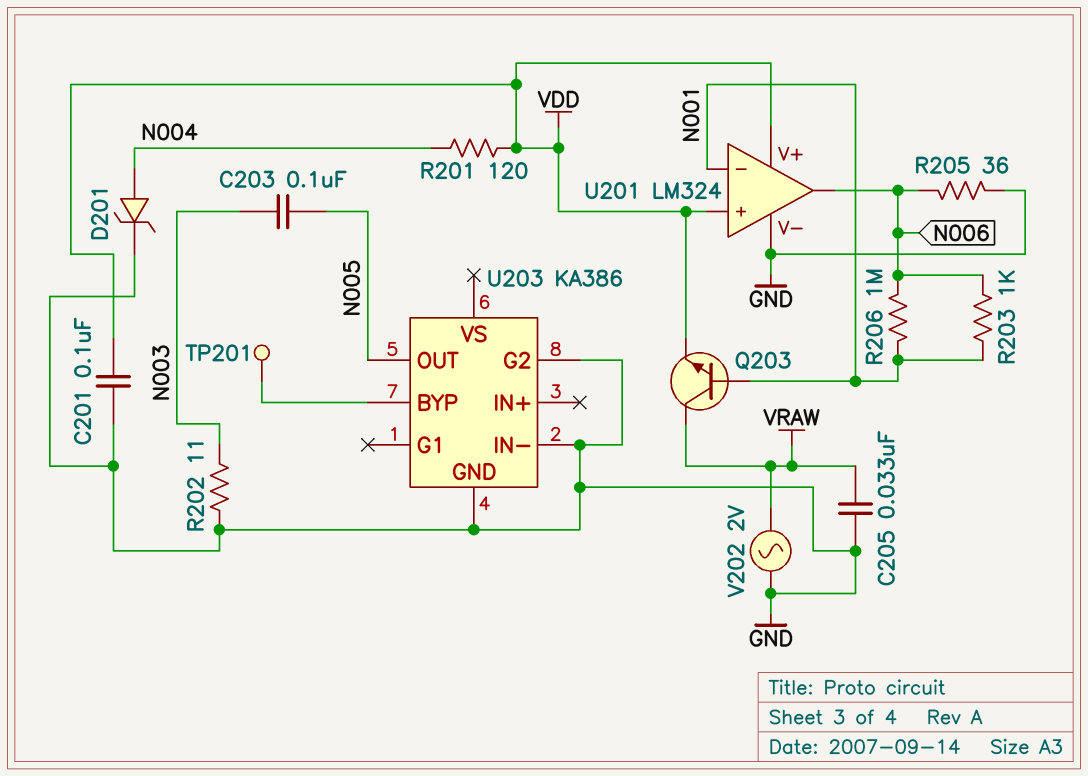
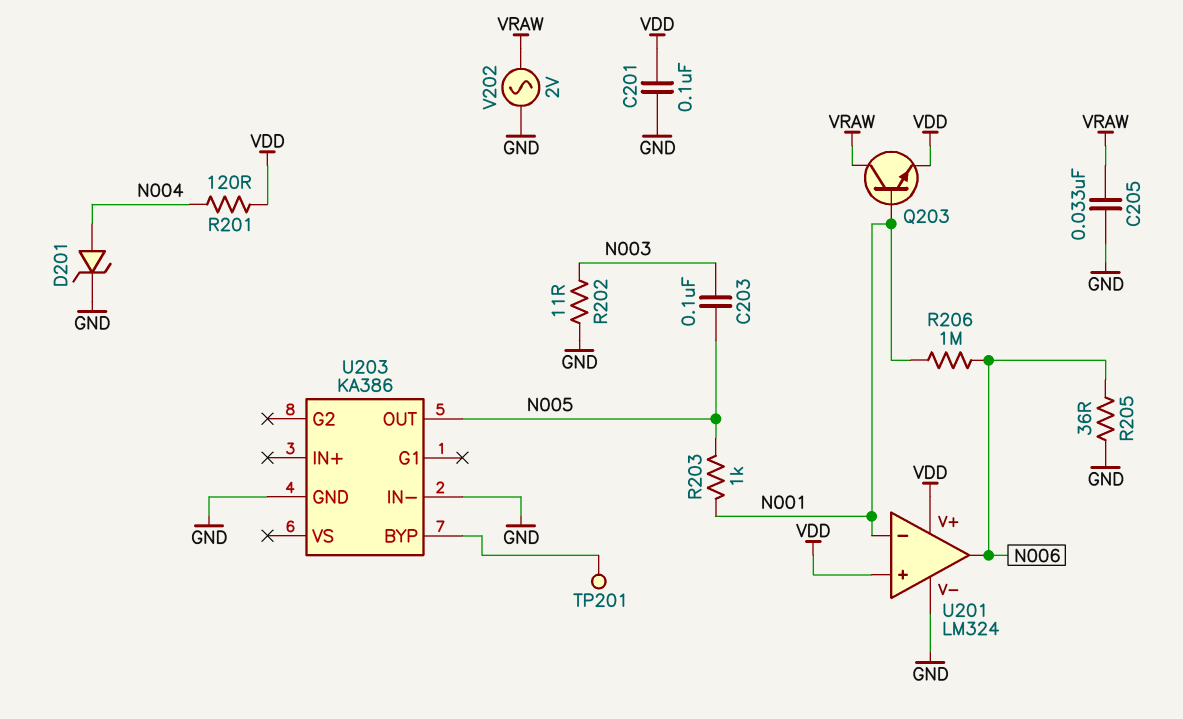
R203: 1k (N001, N006) -> 1k (N001, N005)
U203 pin G2: GND -> none

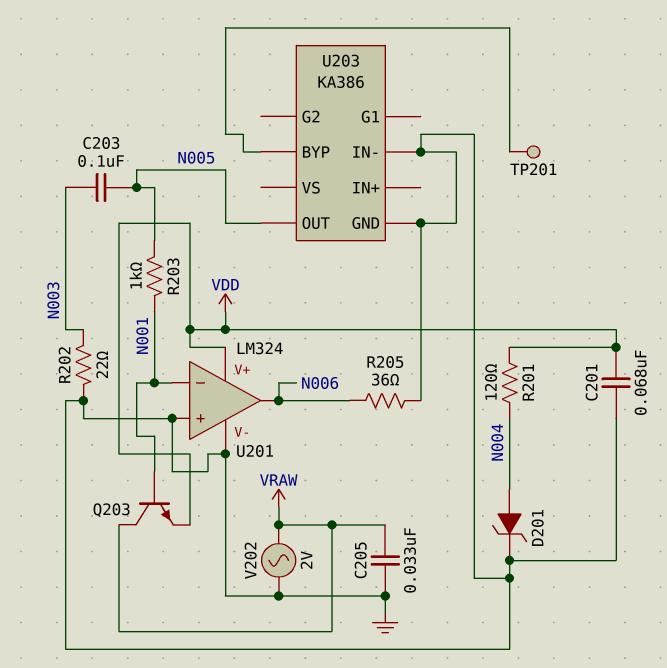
C201: 100nF (GND, VDD) -> 68nF (GND, VDD)
R202: 11 (GND, N003) -> 22 (GND, N003)
R206: 1M (N001, N006) -> none
U201 pin in+: VDD -> GND

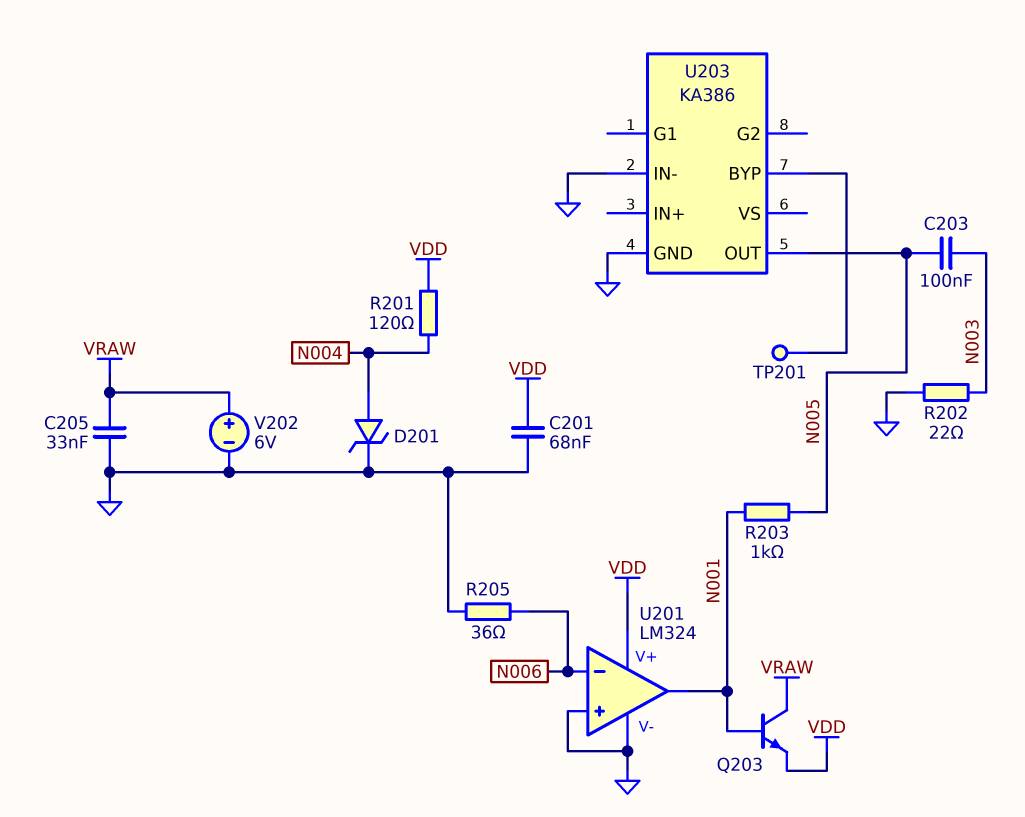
U201 pin in-: N001 -> N006
U201 pin out: N006 -> N001
V202: AC 2V (GND, VRAW) -> 6V (plus VRAW, minus GND)

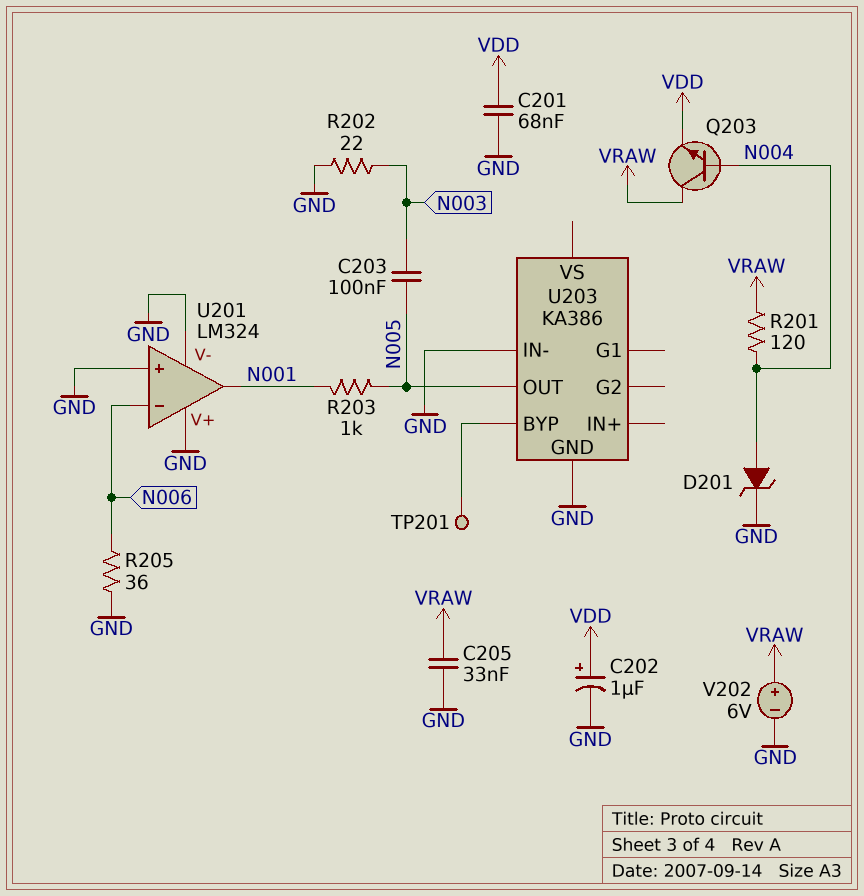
C202: none -> 1uF (plus VDD, minus GND)
Q203: NPN (B N001, C VRAW, E VDD) -> NPN (B N004, C VRAW, E VDD)
R201: 120 (N004, VDD) -> 120 (N004, VRAW)
U201 pin V+: VDD -> GND

